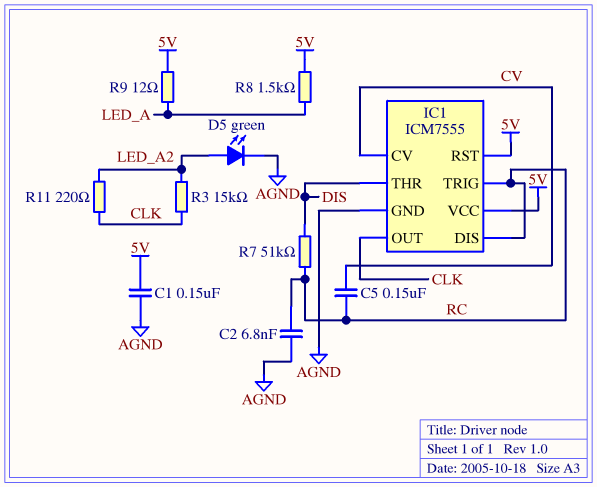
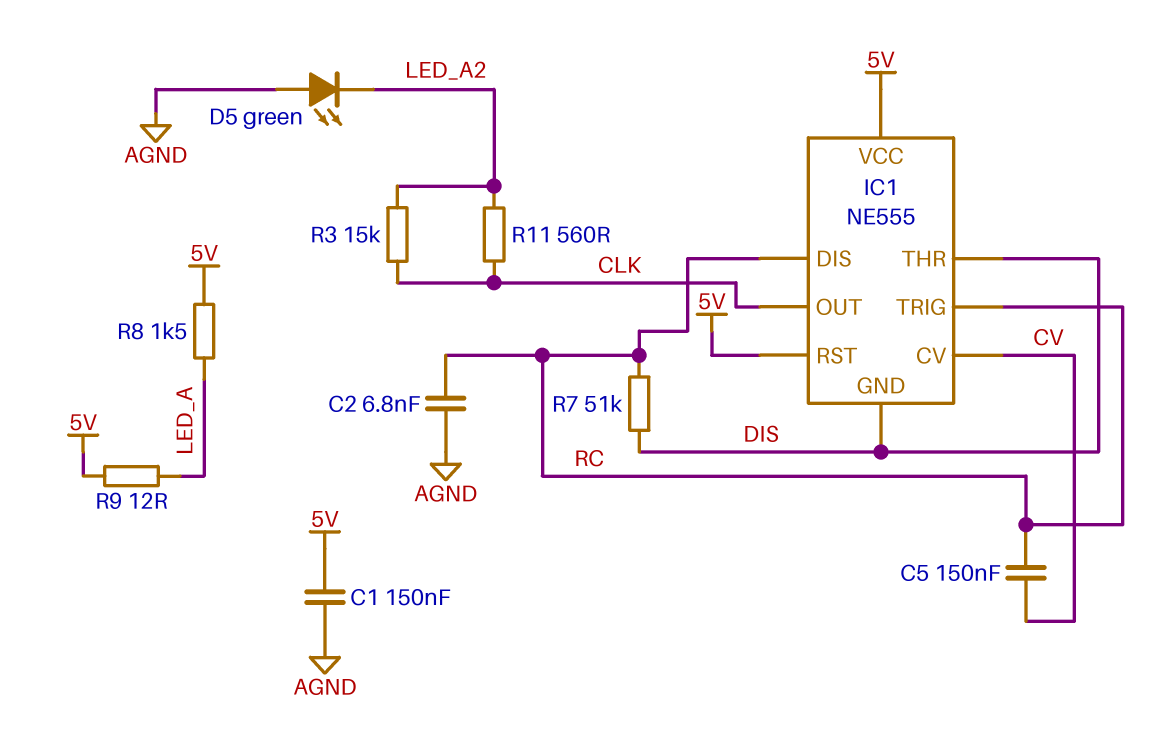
D5: LED green (A LED_A2, K AGND) -> LED green (A AGND, K LED_A2)
IC1: ICM7555 -> NE555
IC1 pin GND: AGND -> DIS
R11: 220 (CLK, LED_A2) -> 560 (CLK, LED_A2)

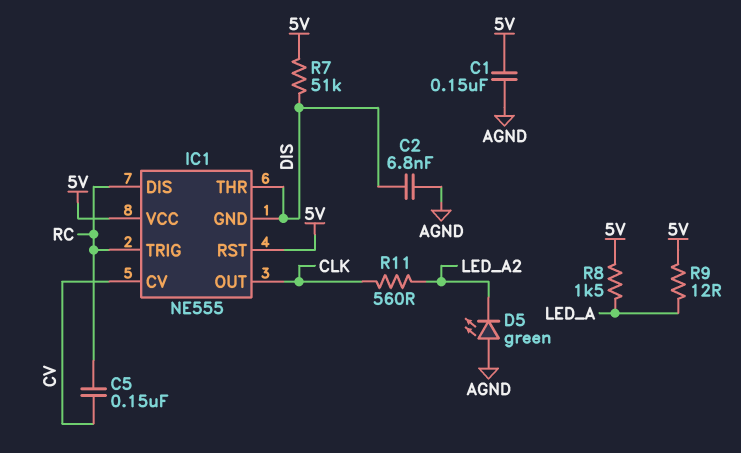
C2: 6.8nF (AGND, RC) -> 6.8nF (AGND, DIS)
R3: 15k (CLK, LED_A2) -> none
R7: 51k (DIS, RC) -> 51k (5V, DIS)

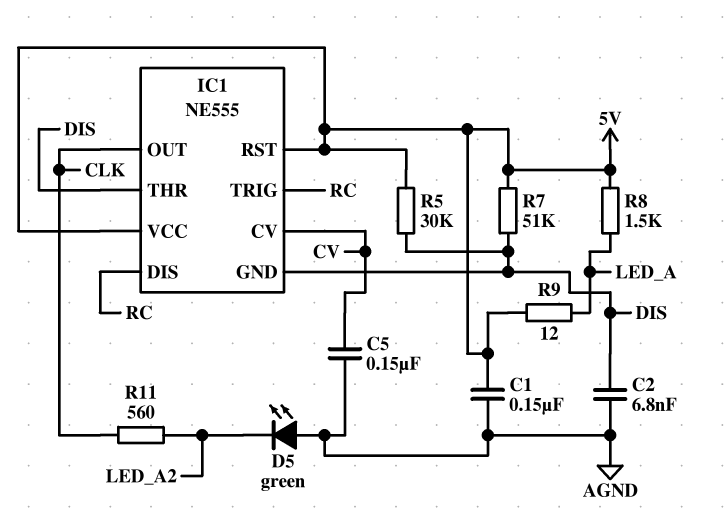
C5: 150nF (CV, RC) -> 150nF (AGND, CV)
R5: none -> 30k (5V, DIS)

